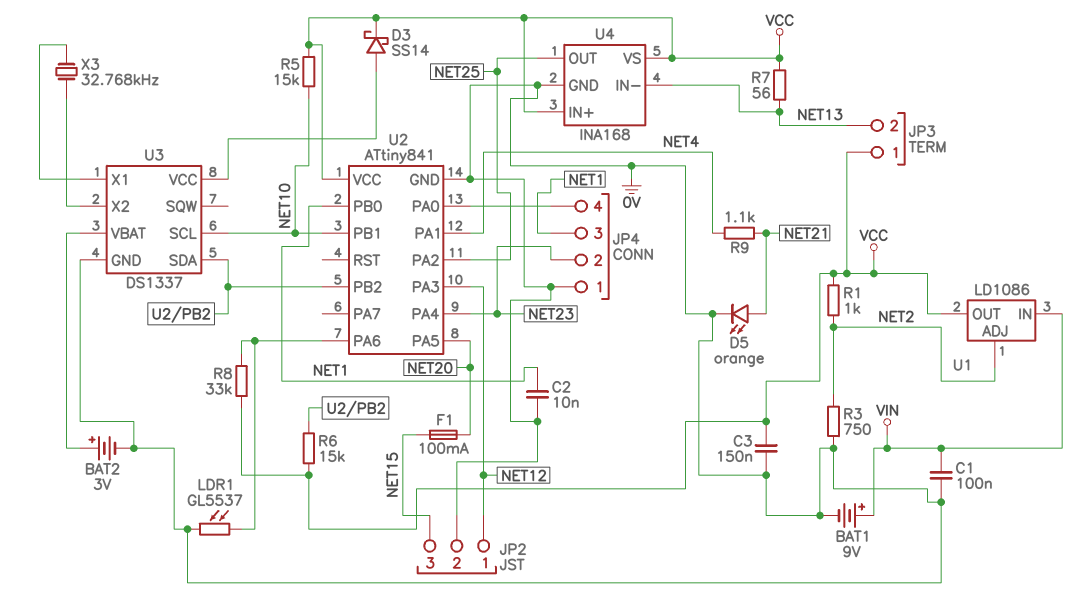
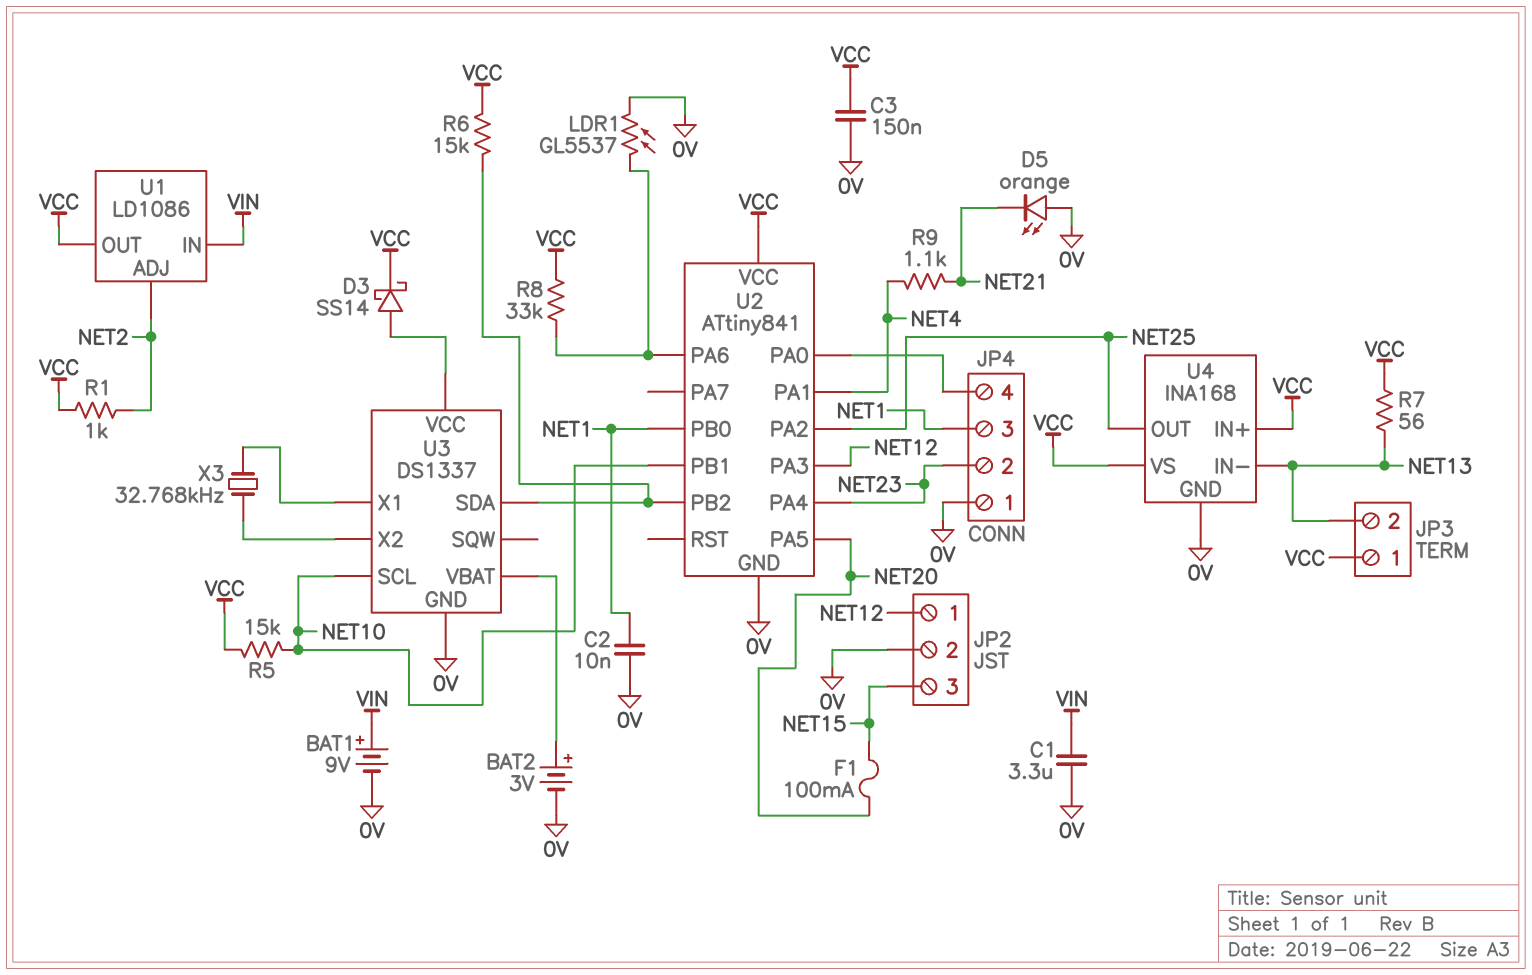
C1: 100nF (0V, VIN) -> 3.3uF (0V, VIN)
D5: LED orange (A NET21, K 0V) -> LED orange (A 0V, K NET21)
R3: 750 (0V, NET2) -> none

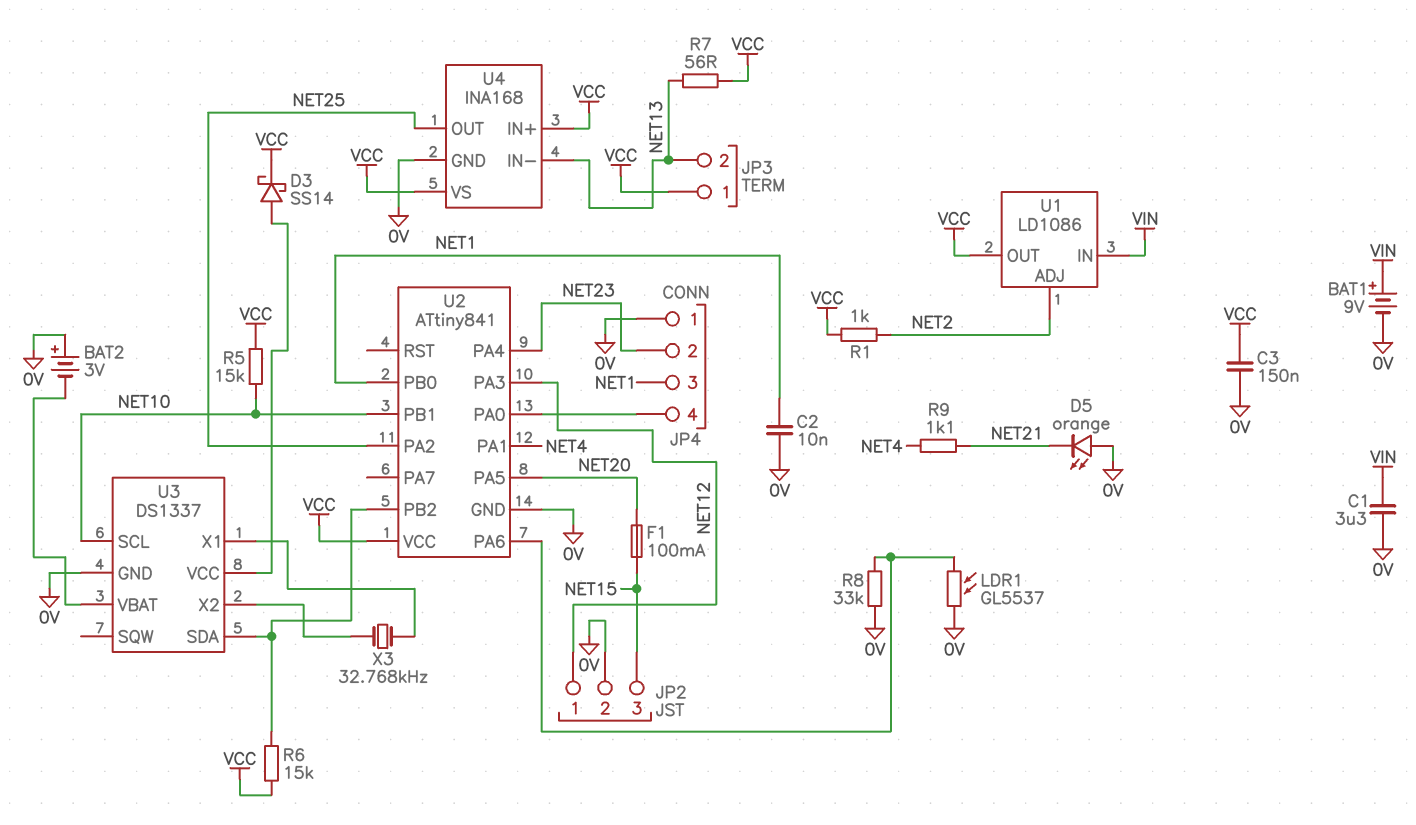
BAT2: 3V (plus U3/VBAT, minus 0V) -> 3V (plus 0V, minus U3/VBAT)
R8: 33k (U2/PA6, VCC) -> 33k (0V, U2/PA6)

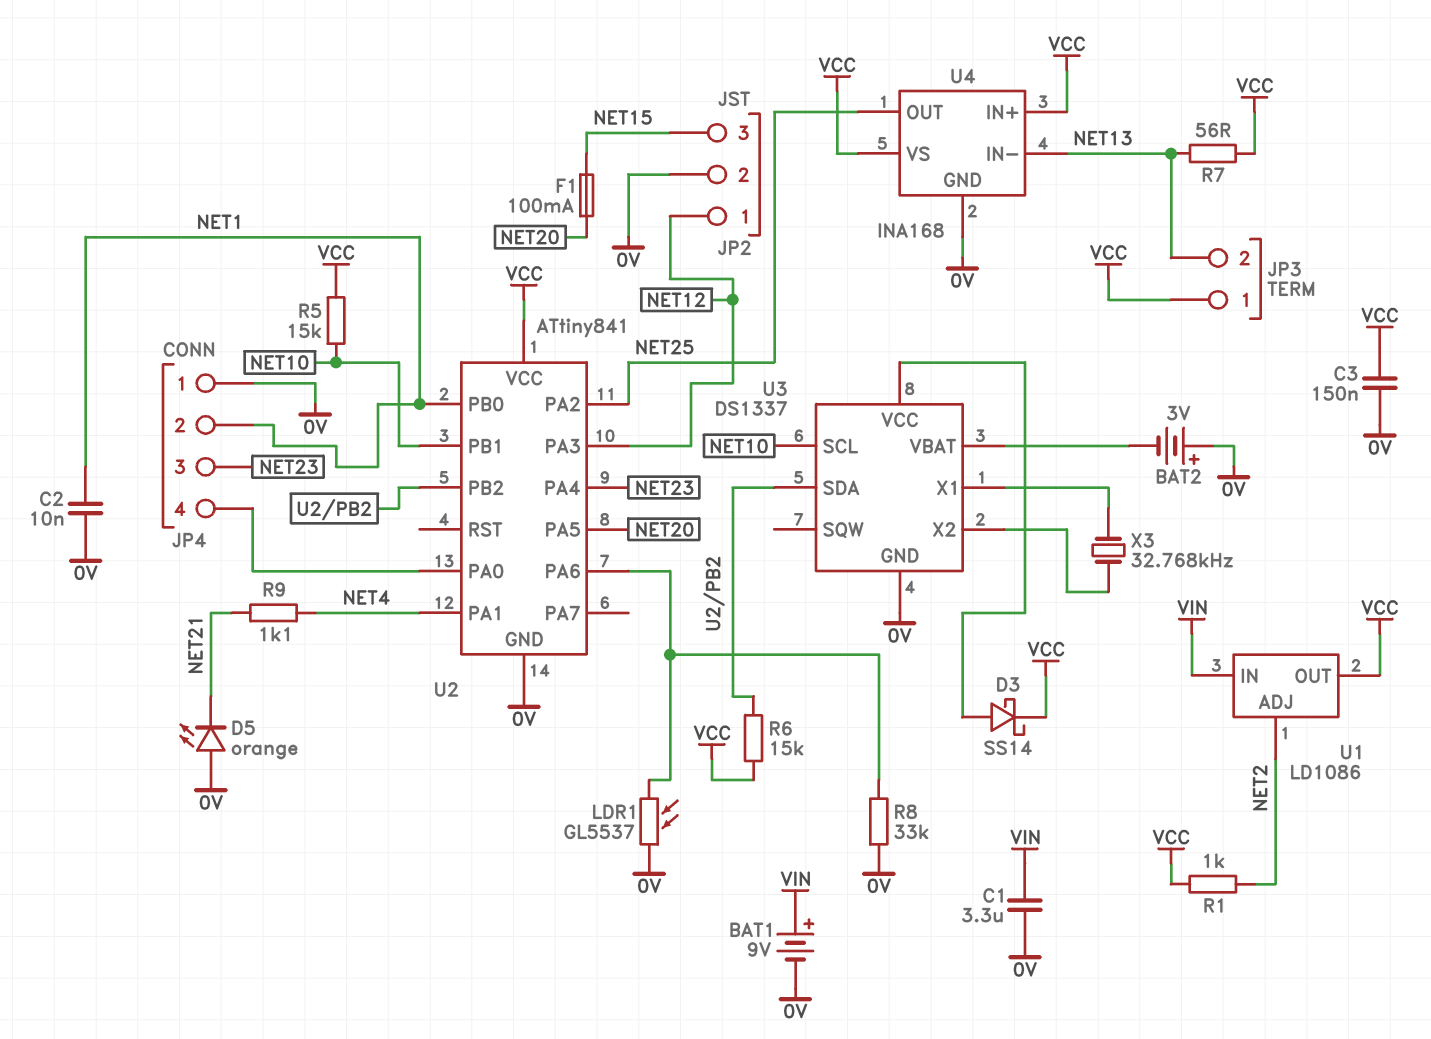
JP4 pin 2: NET23 -> NET1
JP4 pin 3: NET1 -> NET23

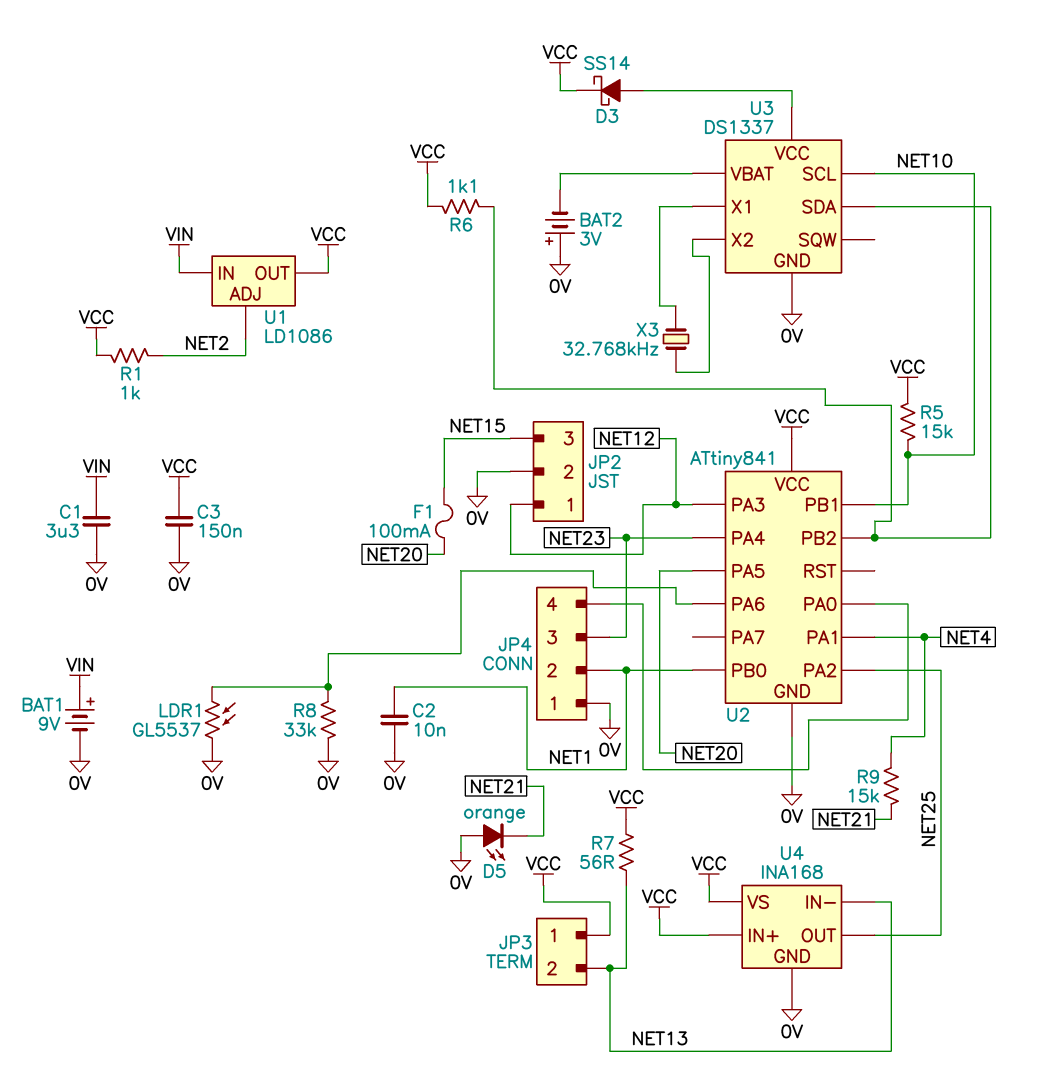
R6: 15k (U2/PB2, VCC) -> 1.1k (U2/PB2, VCC)
R9: 1.1k (NET4, NET21) -> 15k (NET4, NET21)

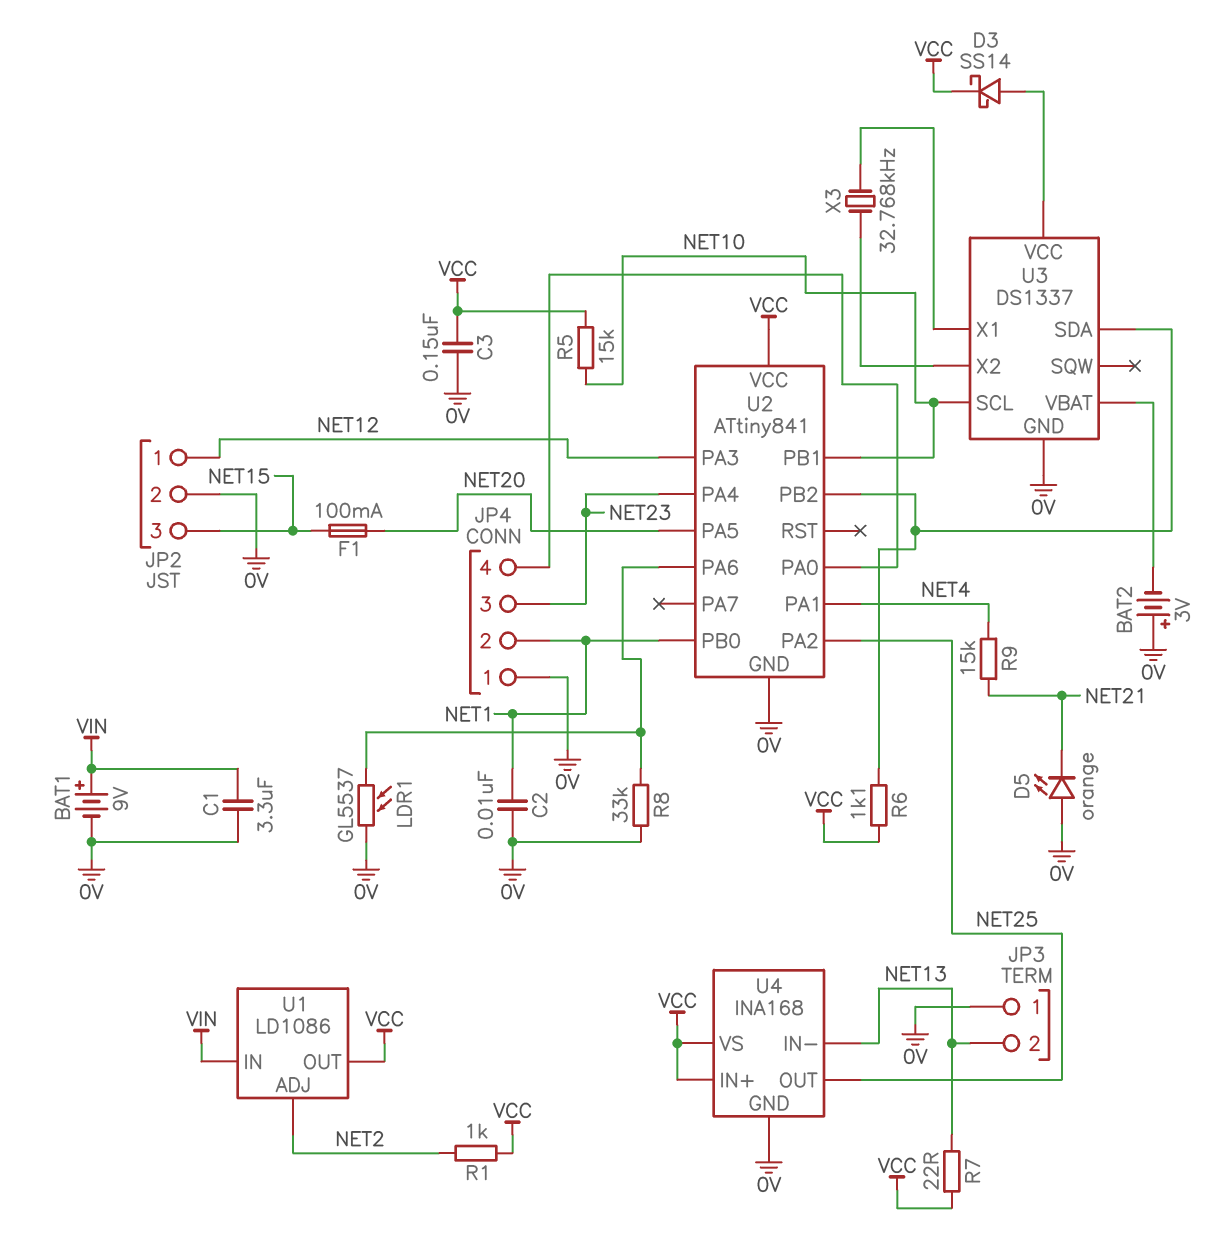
JP3 pin 1: VCC -> 0V
R7: 56 (NET13, VCC) -> 22 (NET13, VCC)

